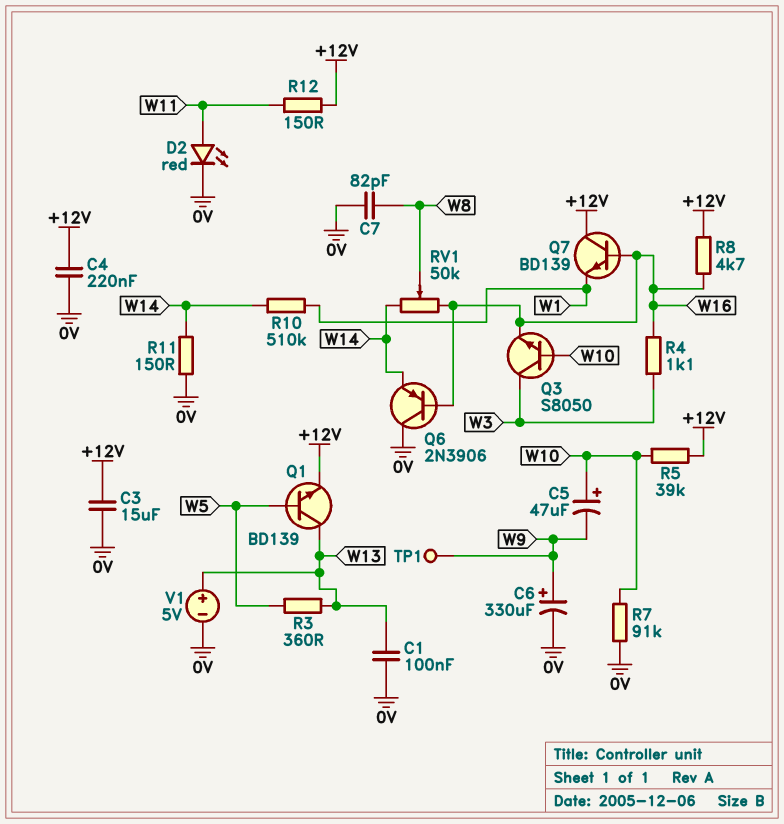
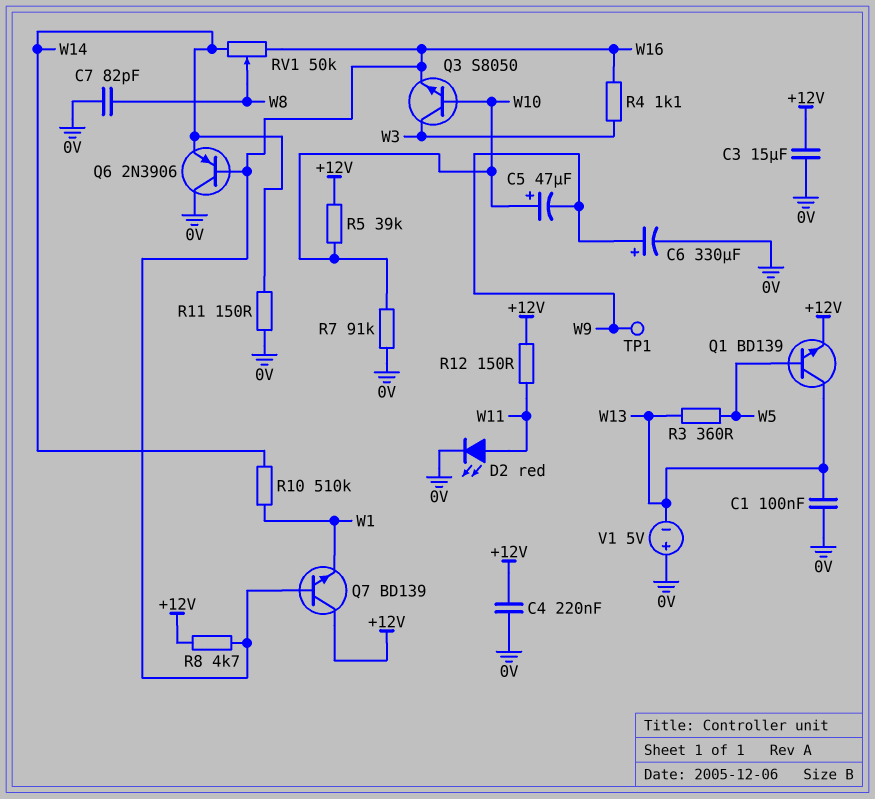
V1: 5V (plus W13, minus 0V) -> 5V (plus 0V, minus W13)

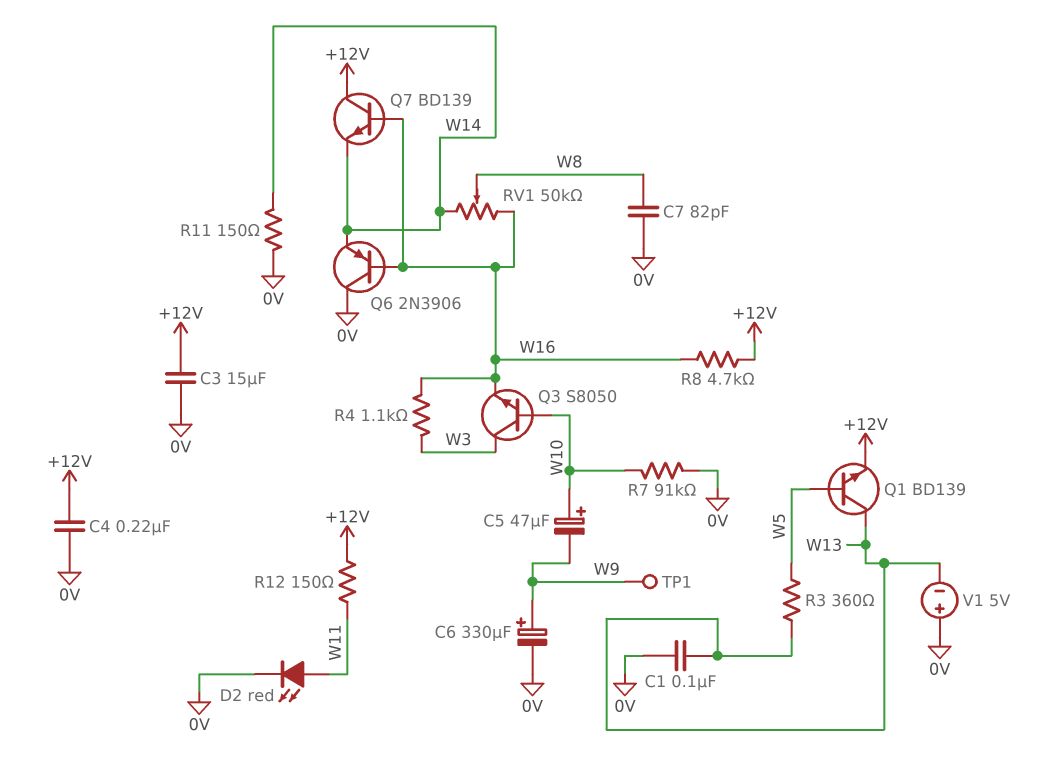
Q7: NPN BD139 (B W16, C +12V, E W1) -> NPN BD139 (B W16, C +12V, E W14)
R5: 39k (+12V, W10) -> none
R10: 510k (W1, W14) -> none

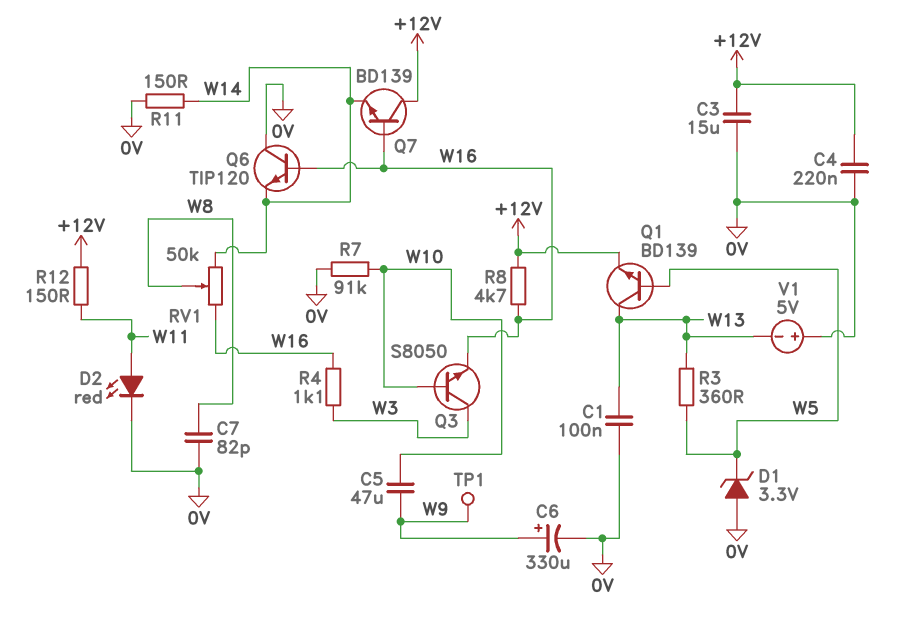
C5: 47uF (plus W10, minus W9) -> 47uF (W9, W10)
D1: none -> zener 3.3V (A 0V, K W5)
Q6: PNP 2N3906 (B W16, C 0V, E W14) -> NPN TIP120 (B W16, C 0V, E W14)

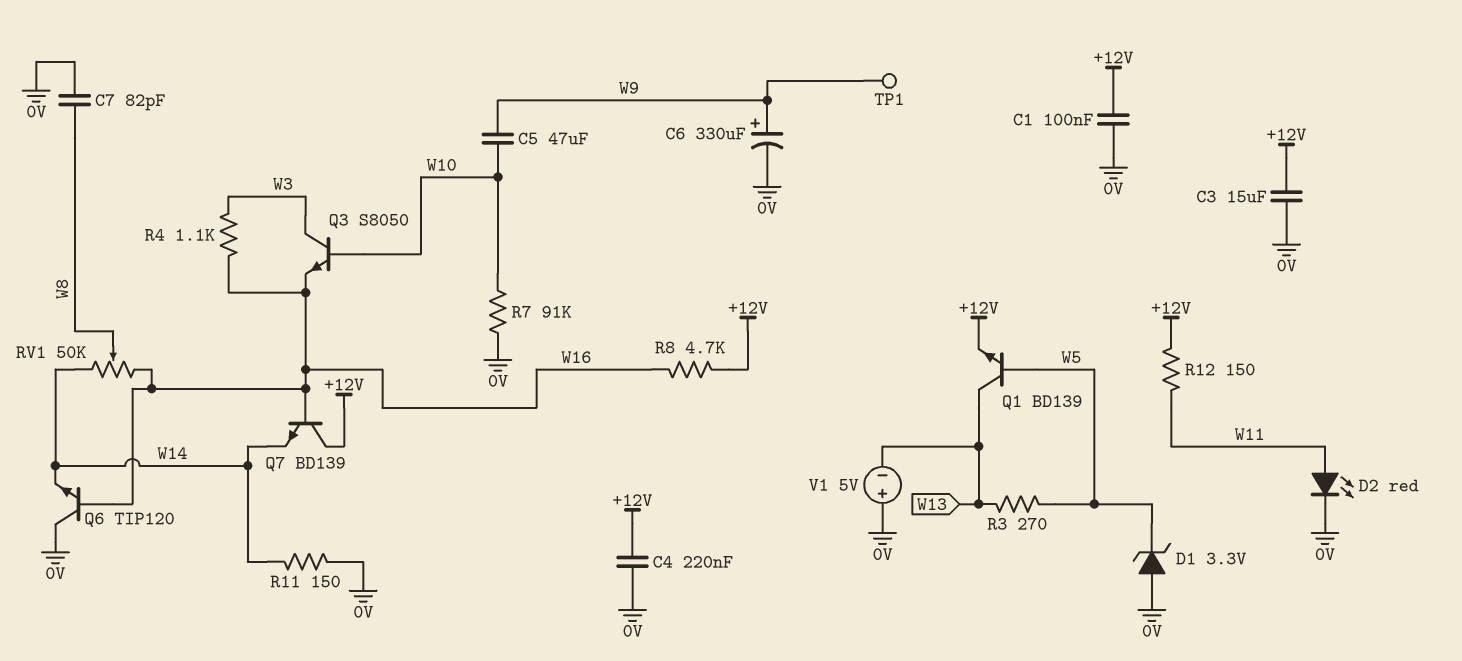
C1: 100nF (0V, W13) -> 100nF (+12V, 0V)
R3: 360 (W5, W13) -> 270 (W5, W13)

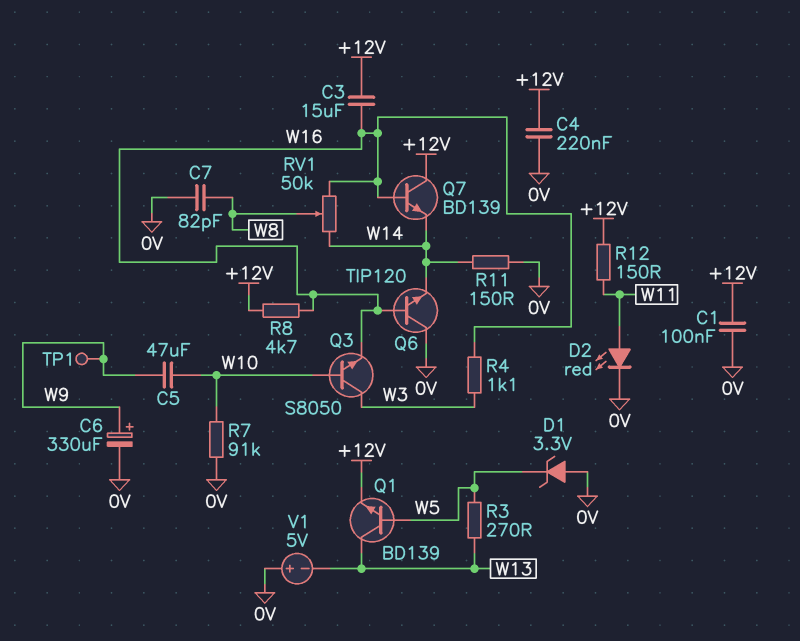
C3: 15uF (+12V, 0V) -> 15uF (+12V, W16)

